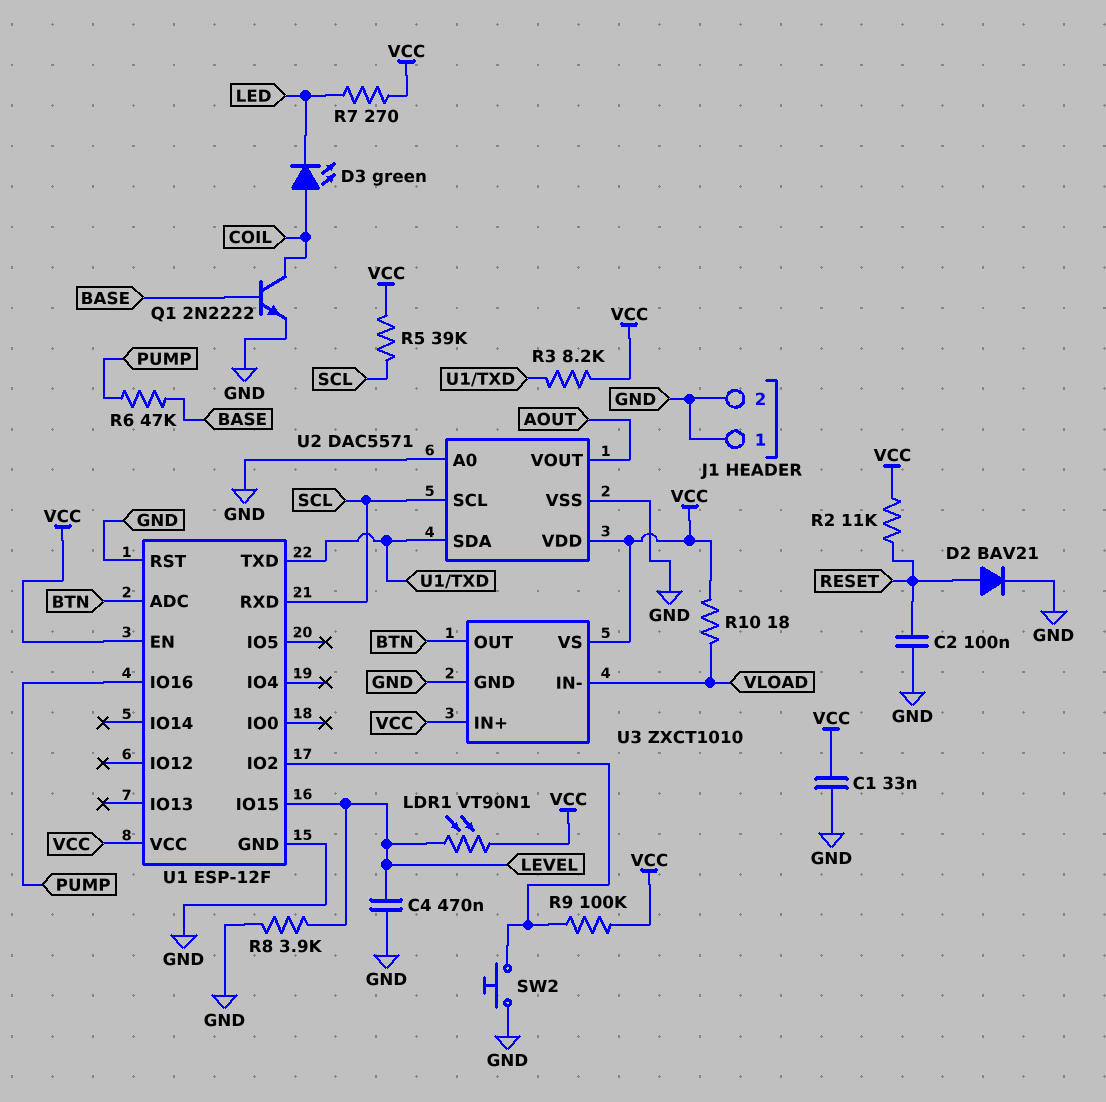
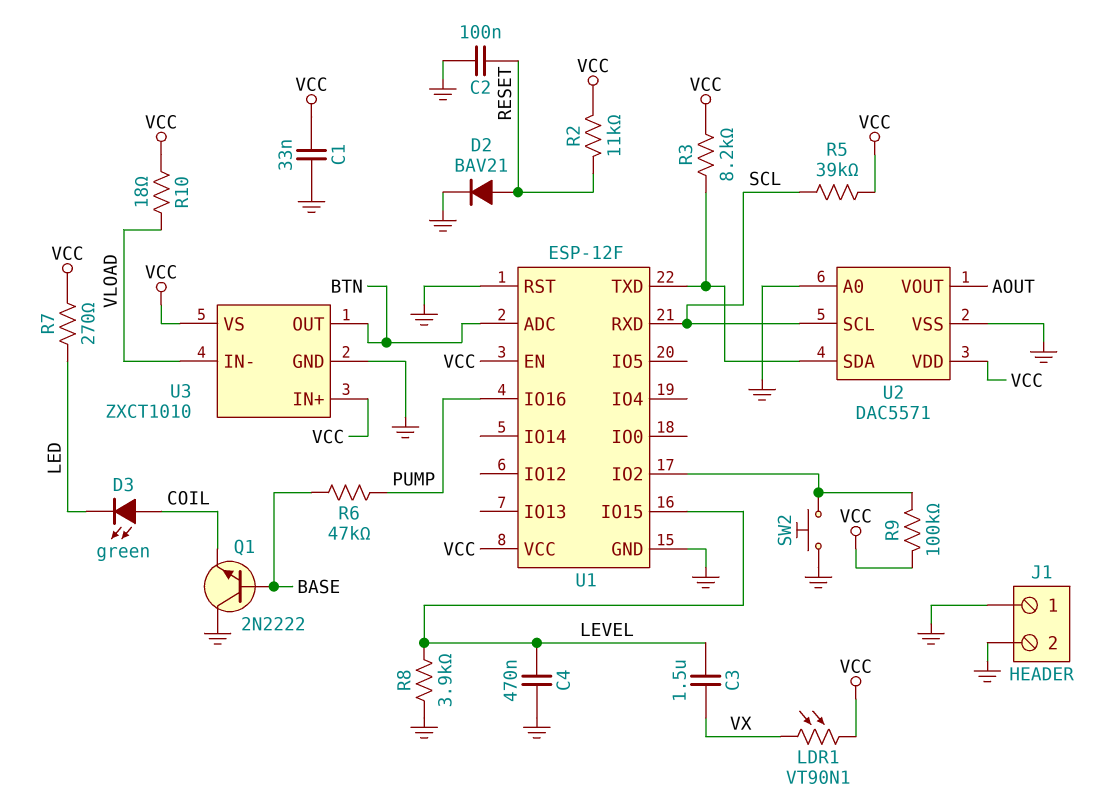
C3: none -> 1.5uF (LEVEL, VX)
LDR1: VT90N1 (LEVEL, VCC) -> VT90N1 (VCC, VX)
Q1: NPN 2N2222 (B BASE, C COIL, E GND) -> NPN 2N2222 (B BASE, C GND, E COIL)

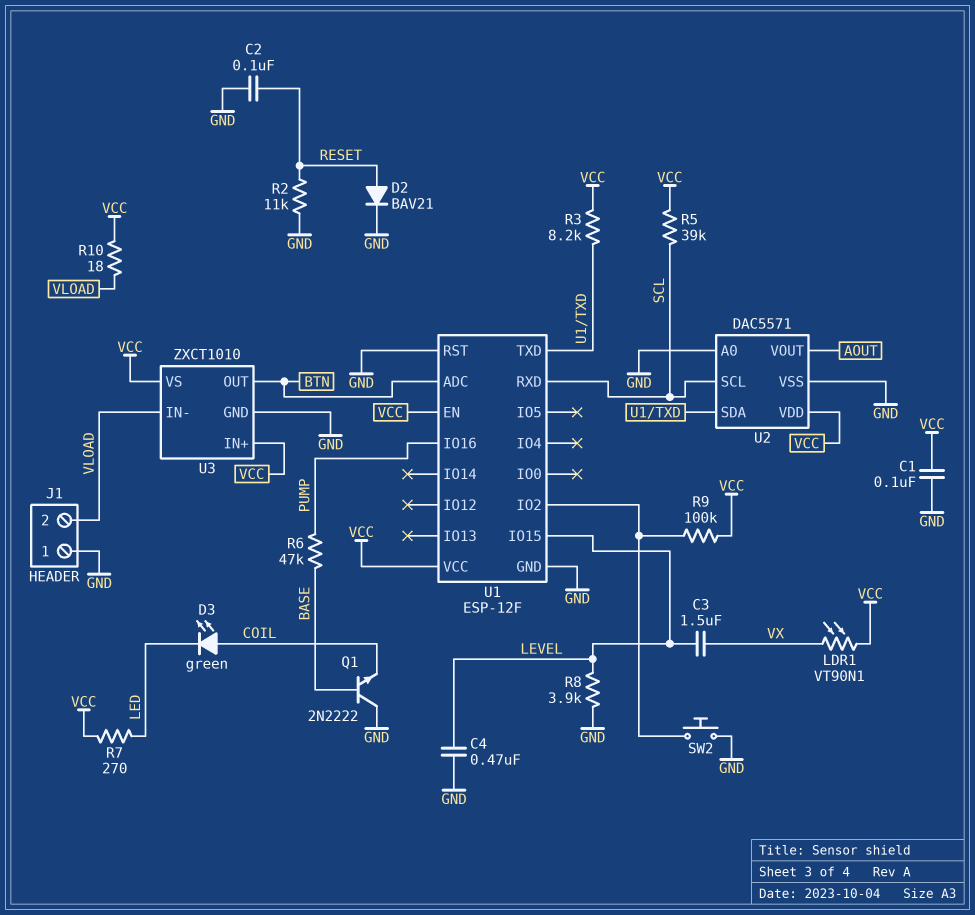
C1: 33nF (GND, VCC) -> 100nF (GND, VCC)
J1 pin 2: GND -> VLOAD
R2: 11k (RESET, VCC) -> 11k (GND, RESET)

